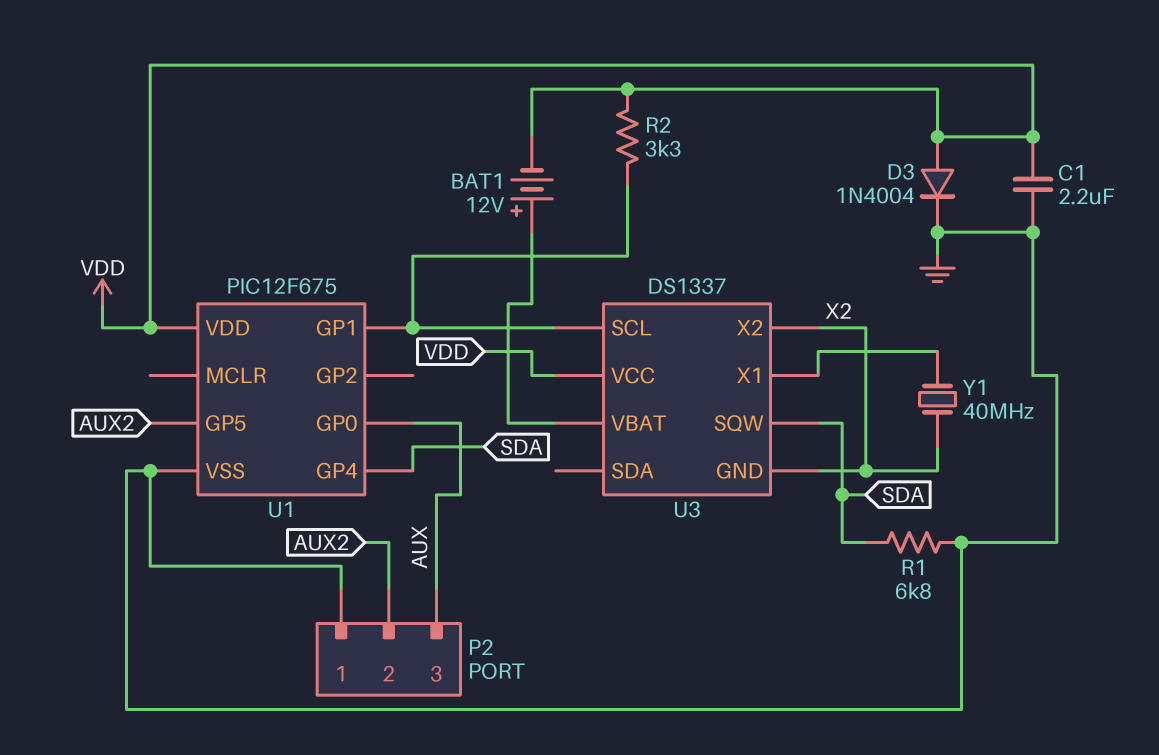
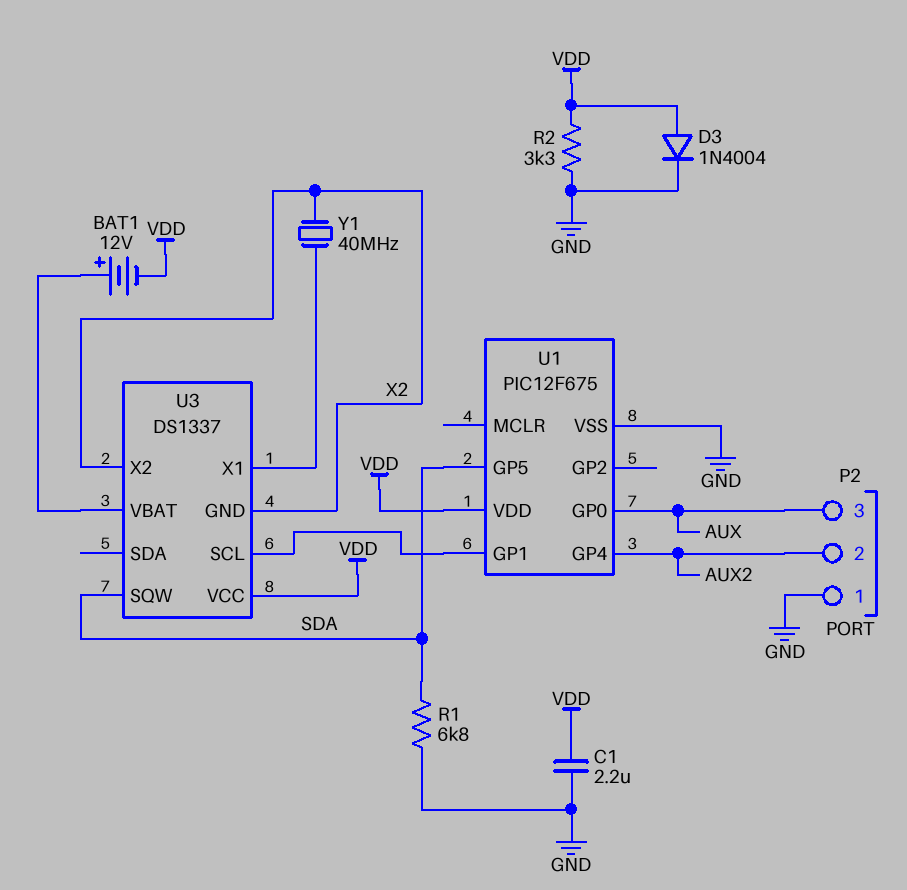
R2: 3.3k (U1/GP1, VDD) -> 3.3k (GND, VDD)
U1 pin GP4: SDA -> AUX2
U1 pin GP5: AUX2 -> SDA

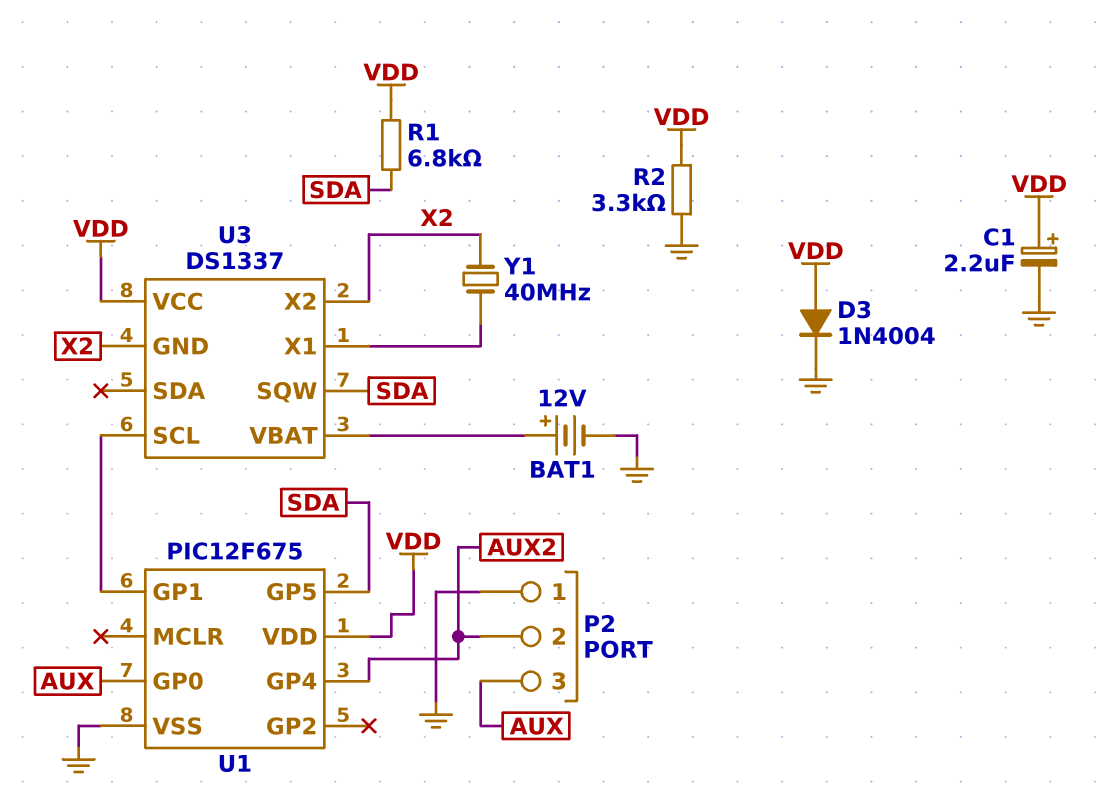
BAT1: 12V (plus U3/VBAT, minus VDD) -> 12V (plus U3/VBAT, minus GND)
C1: 2.2uF (GND, VDD) -> 2.2uF (plus VDD, minus GND)
R1: 6.8k (GND, SDA) -> 6.8k (SDA, VDD)

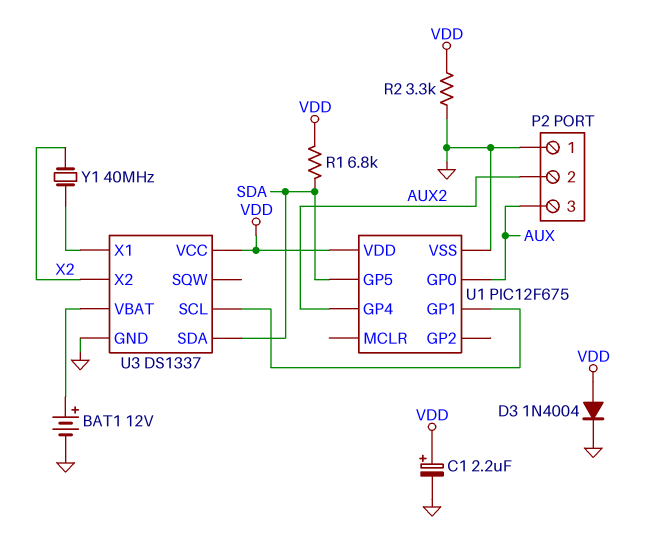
U3 pin GND: X2 -> GND
U3 pin SDA: none -> SDA
U3 pin SQW: SDA -> none

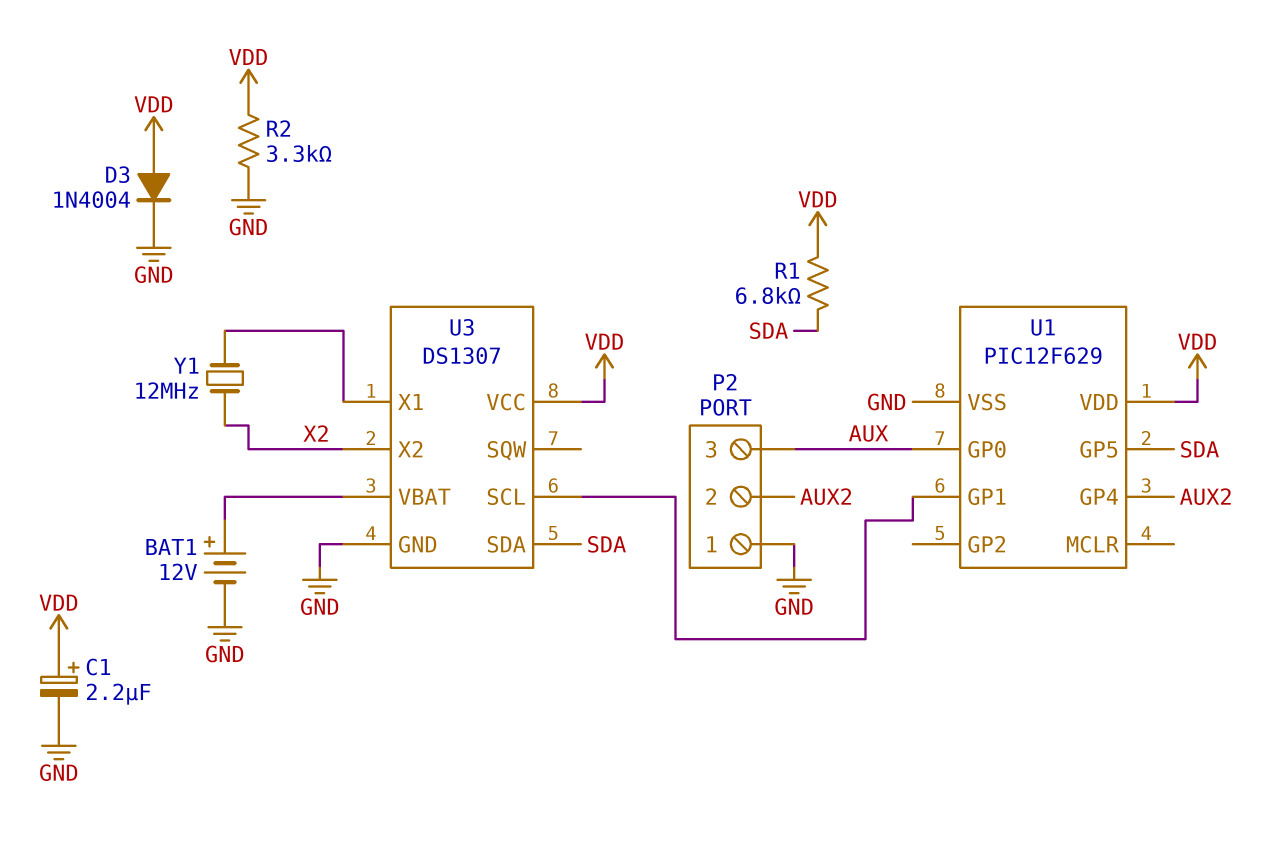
U1: PIC12F675 -> PIC12F629
U3: DS1337 -> DS1307
Y1: 40MHz (U3/X1, X2) -> 12MHz (U3/X1, X2)

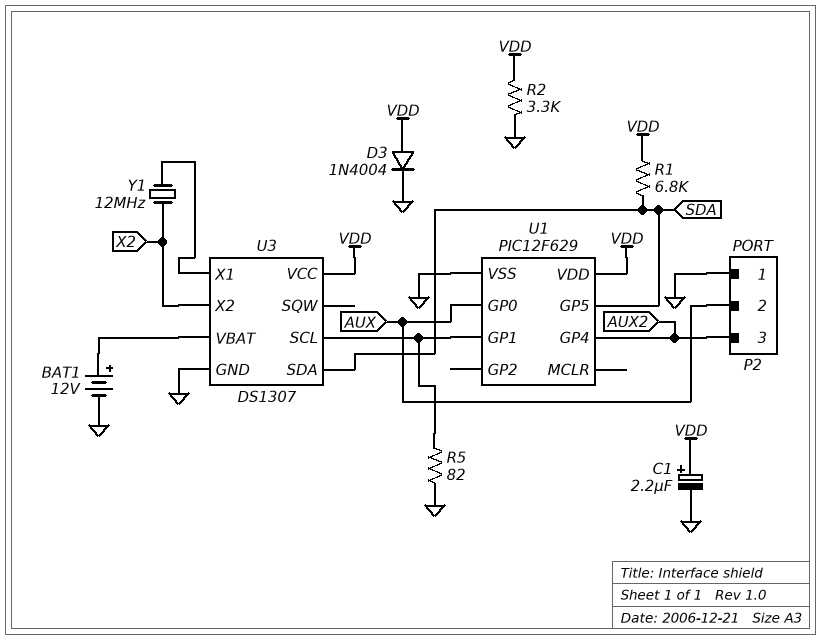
P2 pin 2: AUX2 -> AUX
P2 pin 3: AUX -> AUX2
R5: none -> 82 (GND, U1/GP1)

